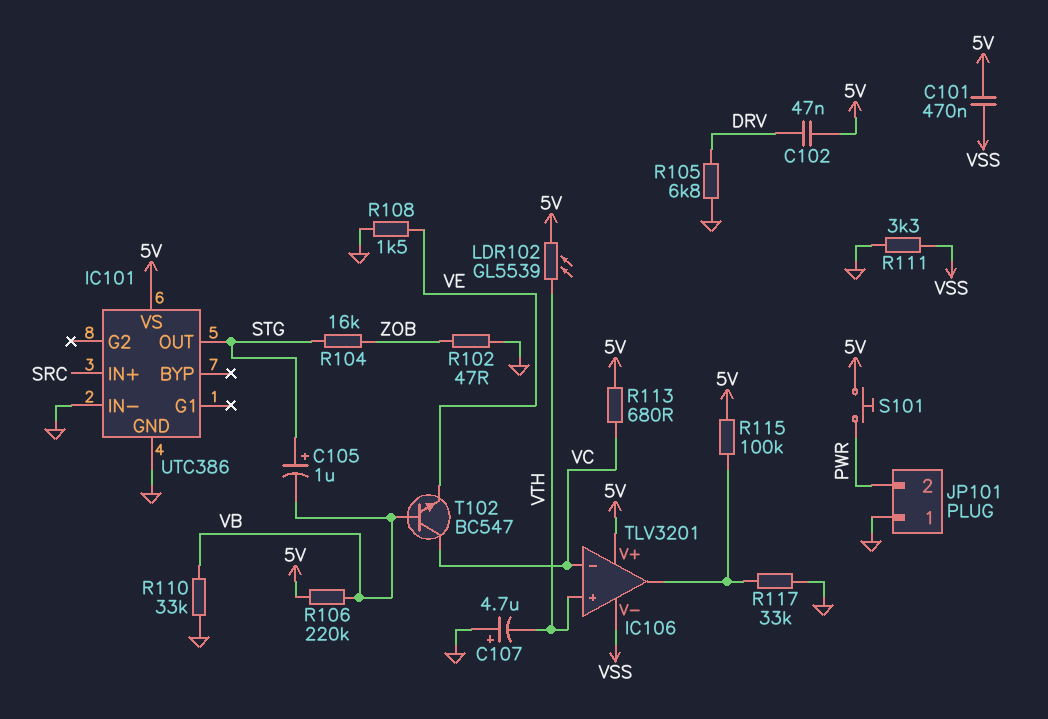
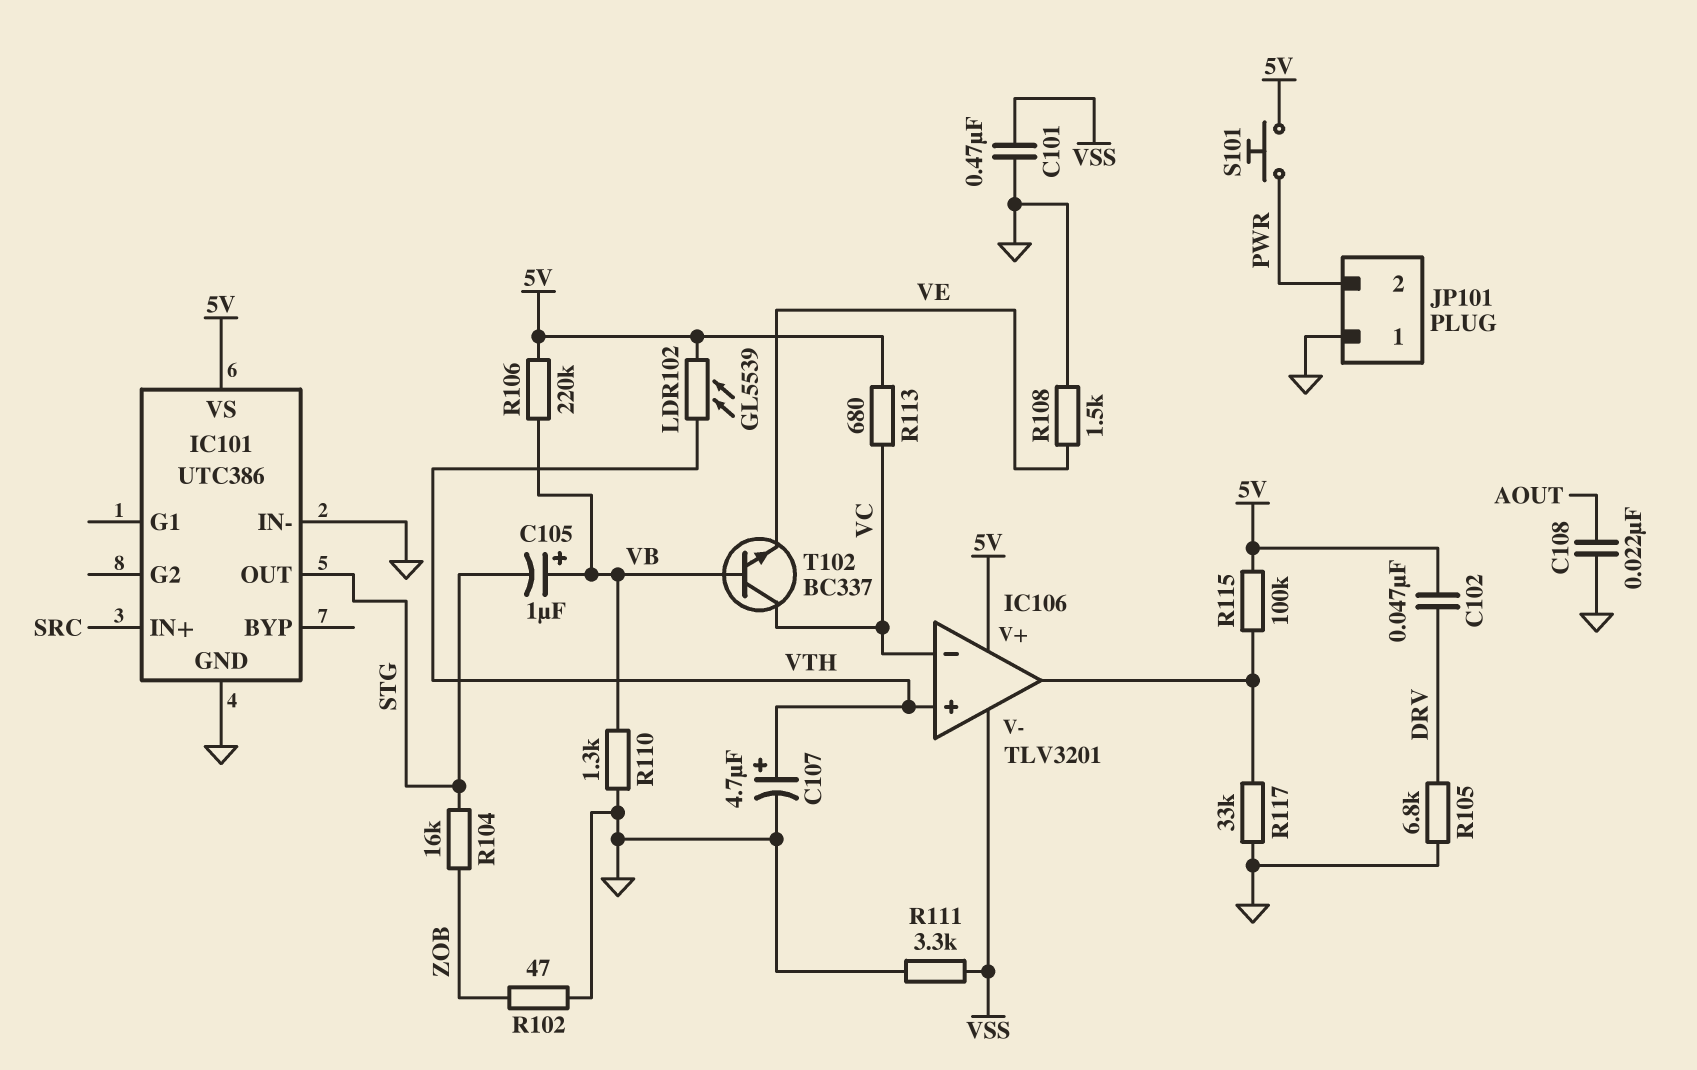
C101: 470nF (5V, VSS) -> 470nF (GND, VSS)
C105: 1uF (plus STG, minus VB) -> 1uF (plus VB, minus STG)
C107: 4.7uF (plus GND, minus VTH) -> 4.7uF (plus VTH, minus GND)
C108: none -> 22nF (AOUT, GND)
R110: 33k (GND, VB) -> 1.3k (GND, VB)
T102: NPN BC547 (B VB, C VC, E VE) -> NPN BC337 (B VB, C VC, E VE)

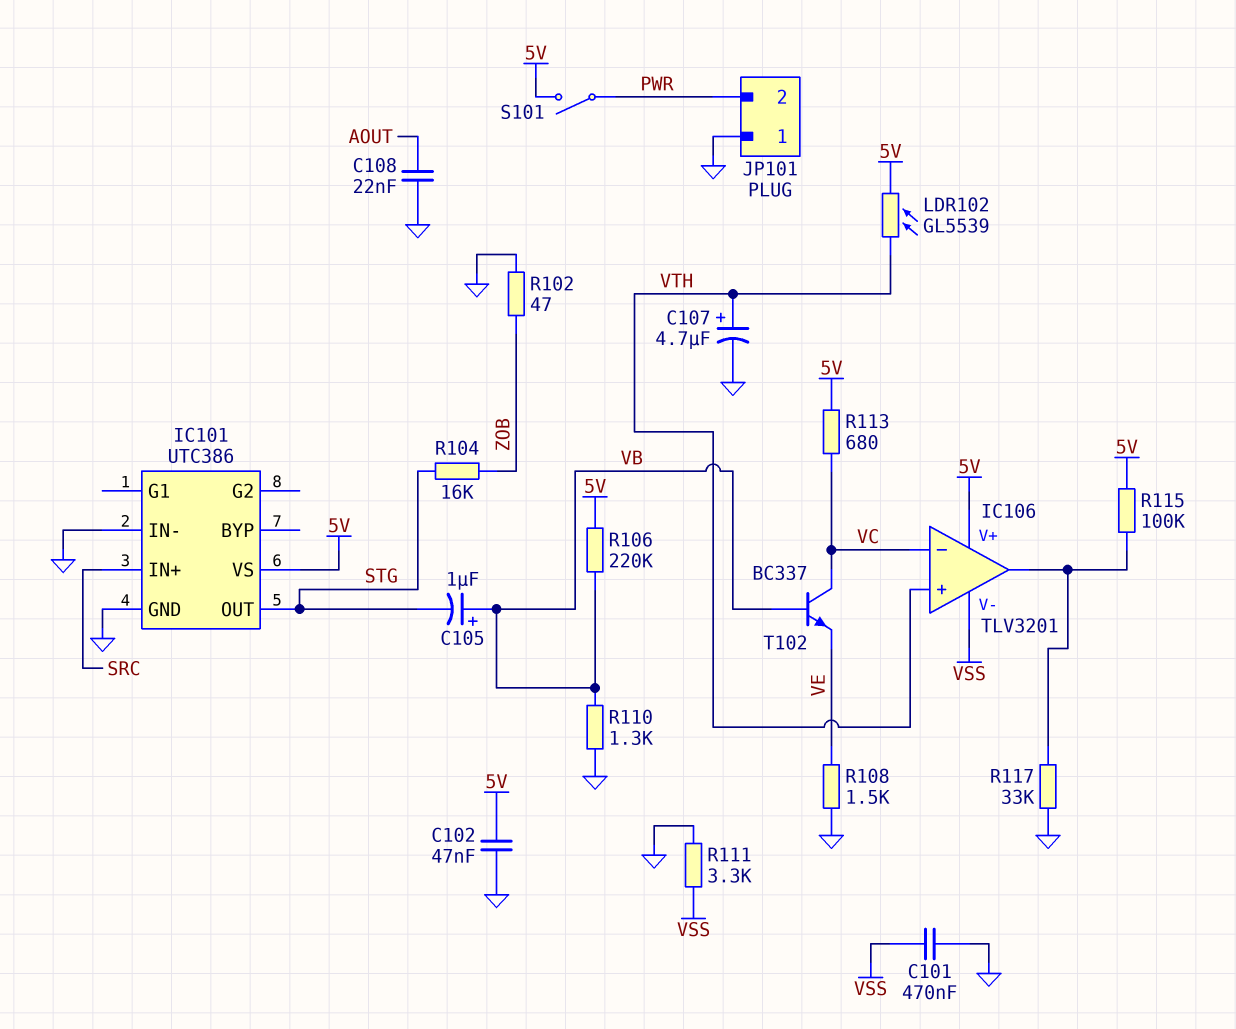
C102: 47nF (5V, DRV) -> 47nF (5V, GND)
R105: 6.8k (DRV, GND) -> none
S101: button (5V, PWR) -> switch (5V, PWR)

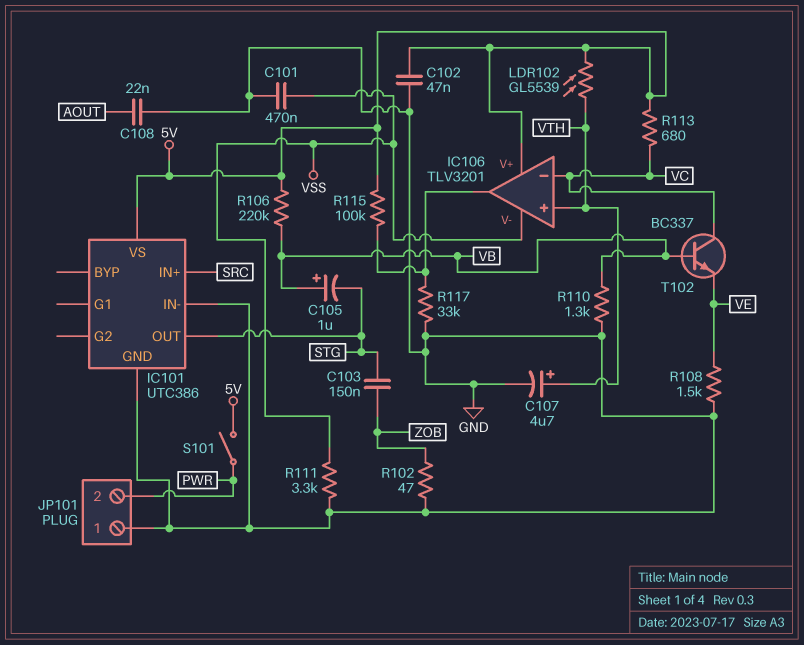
C103: none -> 150nF (STG, ZOB)
R104: 16k (STG, ZOB) -> none

